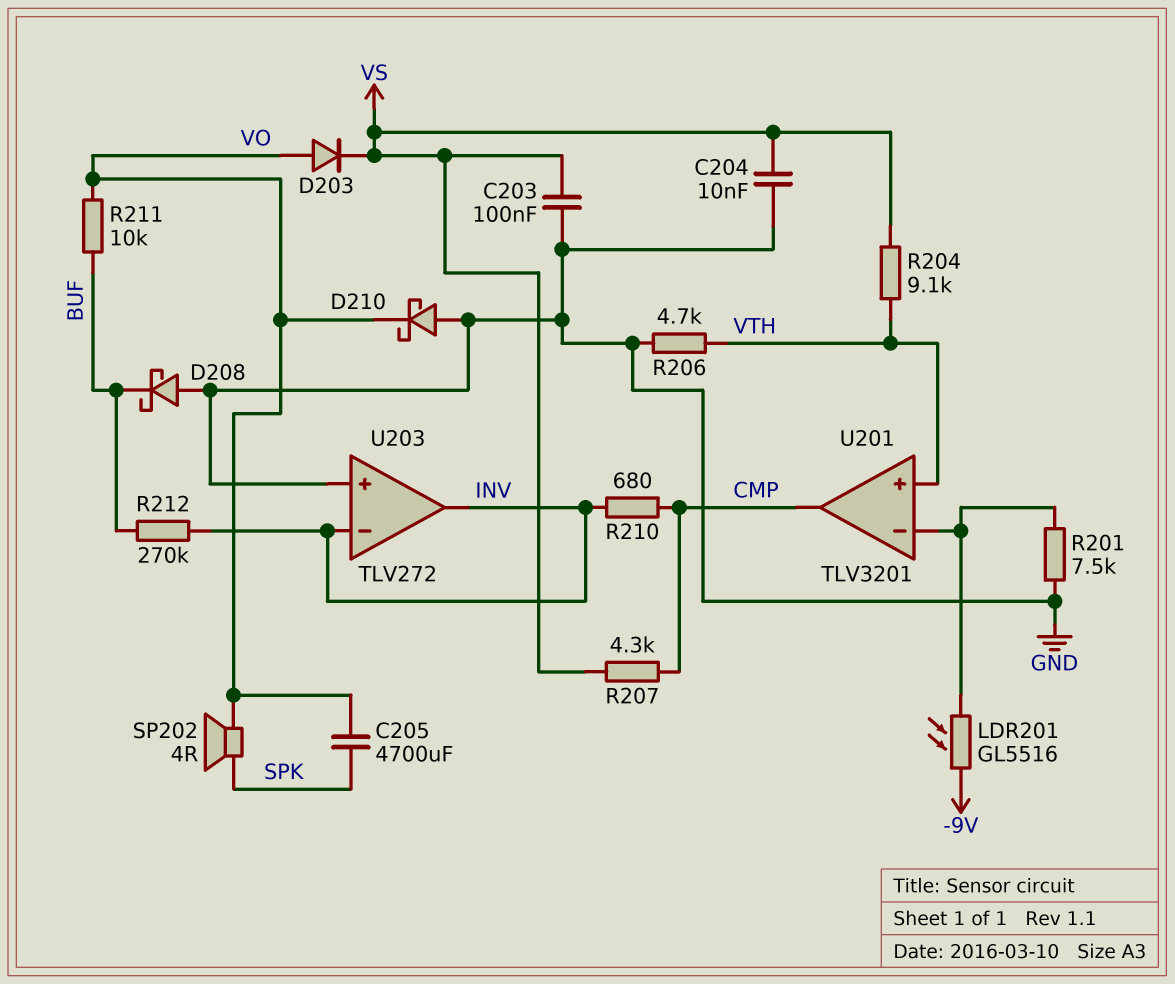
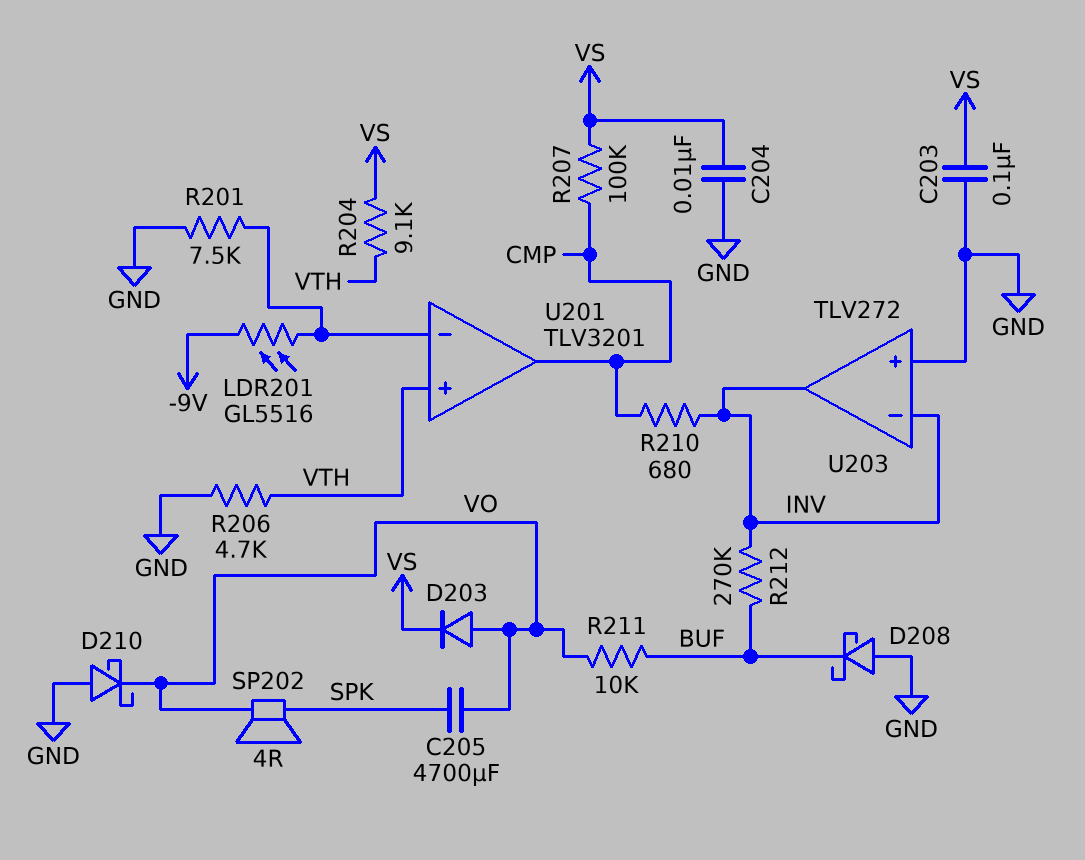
R207: 4.3k (CMP, VS) -> 100k (CMP, VS)

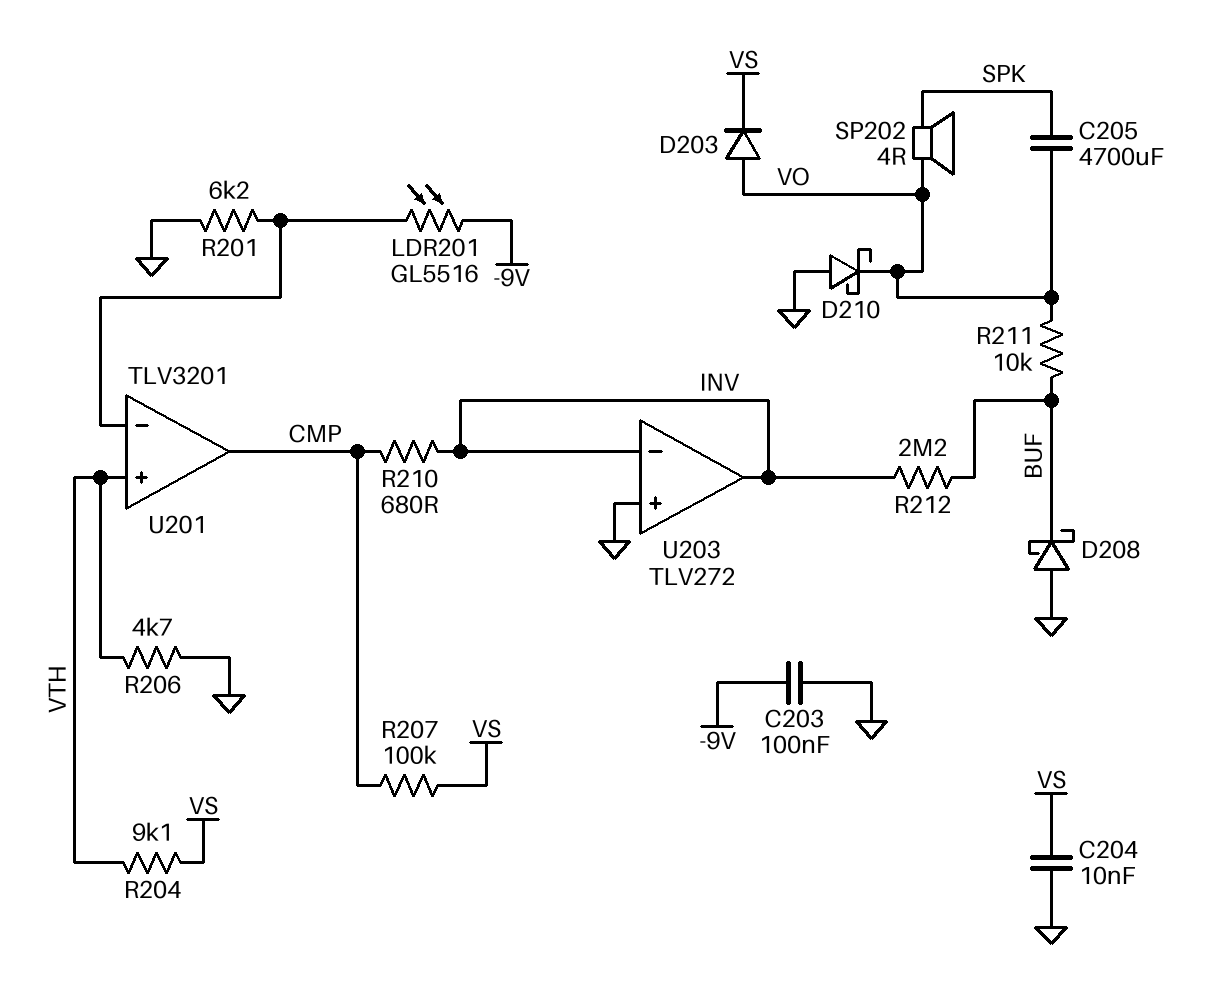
C203: 100nF (GND, VS) -> 100nF (-9V, GND)
R201: 7.5k (GND, U201/in-) -> 6.2k (GND, U201/in-)
R212: 270k (BUF, INV) -> 2.2M (BUF, INV)

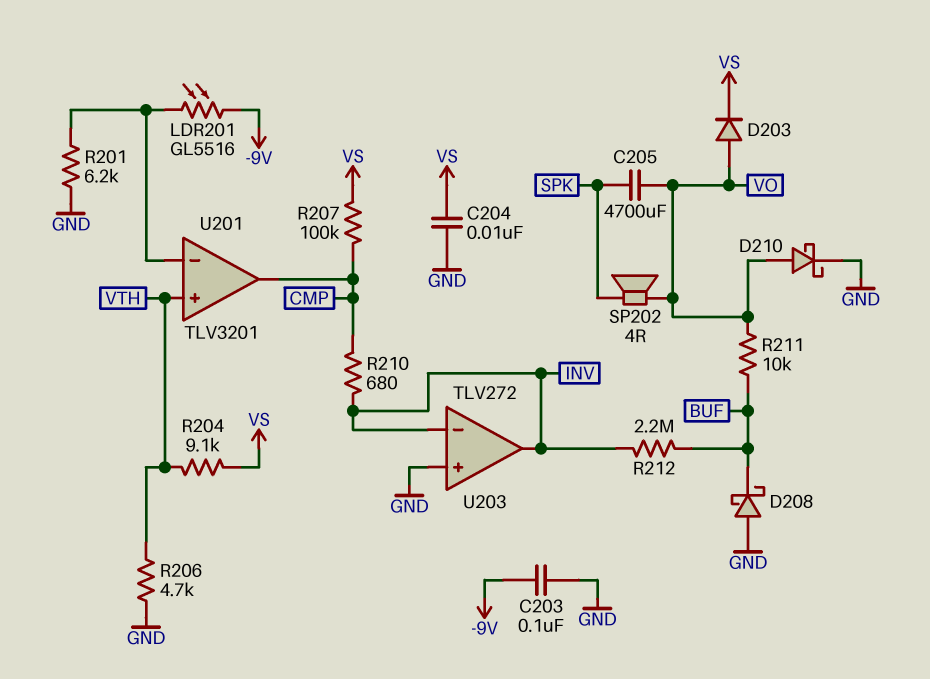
D210: schottky (A GND, K VO) -> schottky (A VO, K GND)

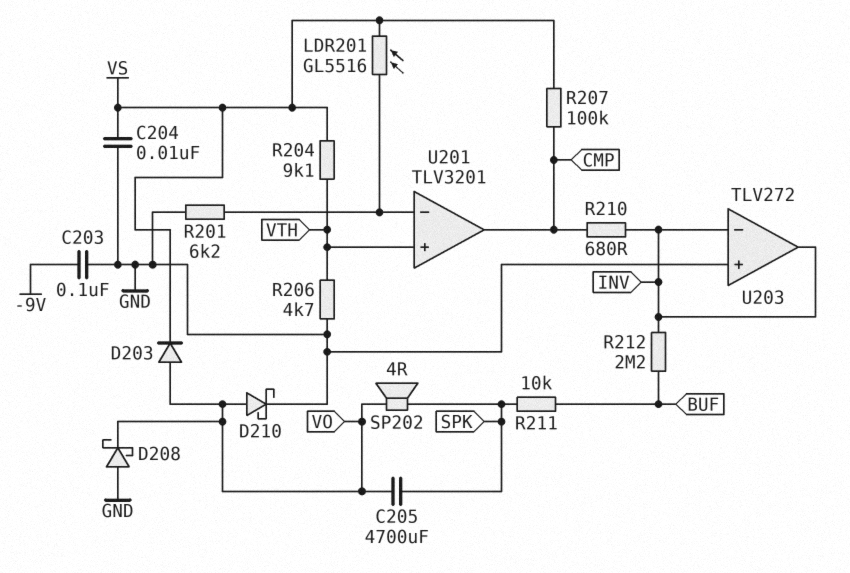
D208: schottky (A GND, K BUF) -> schottky (A GND, K VO)
LDR201: GL5516 (-9V, U201/in-) -> GL5516 (U201/in-, VS)
R211: 10k (BUF, VO) -> 10k (BUF, SPK)

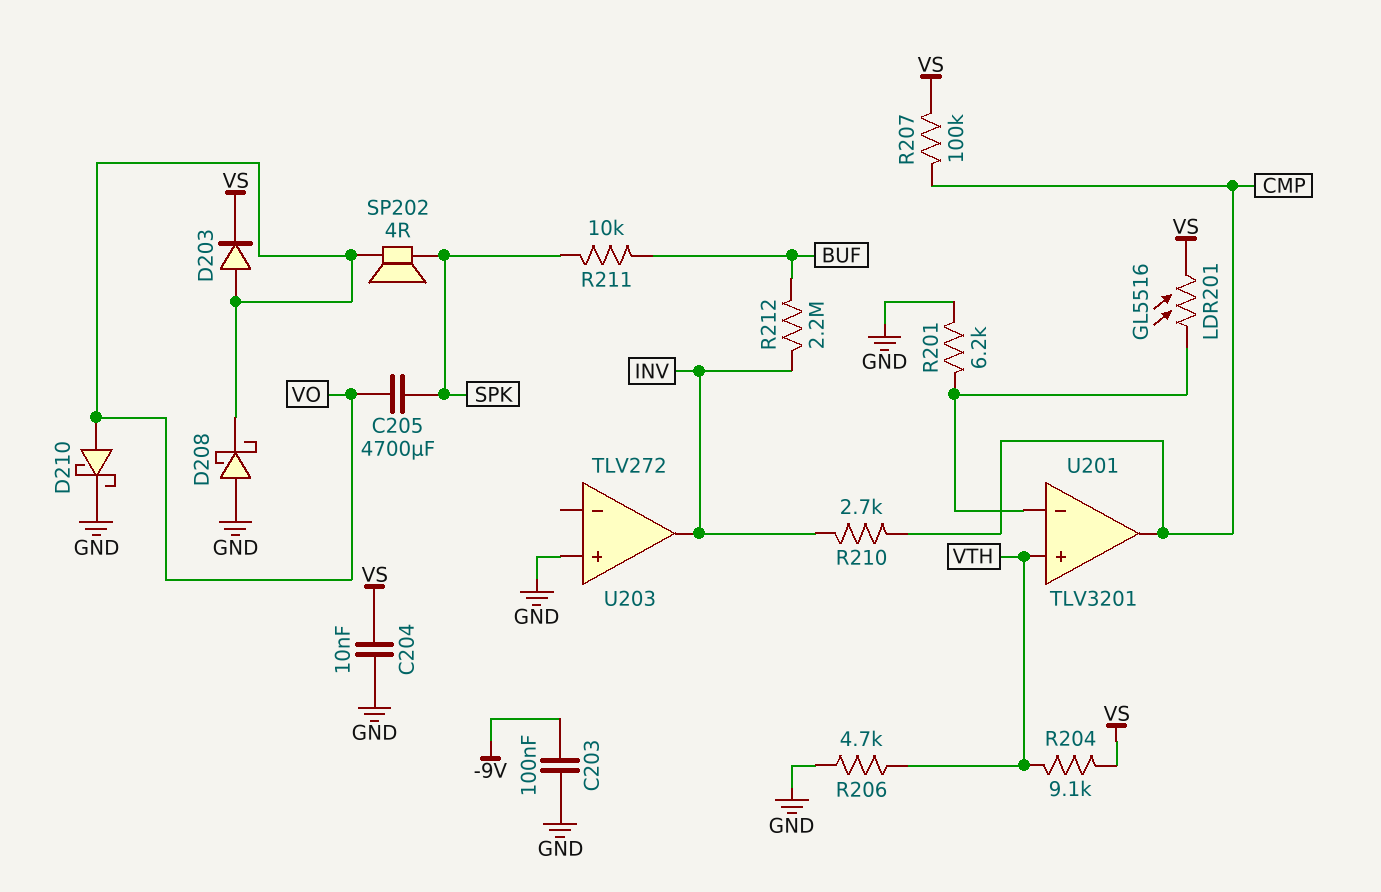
R210: 680 (CMP, INV) -> 2.7k (CMP, INV)
U203 pin in-: INV -> none

